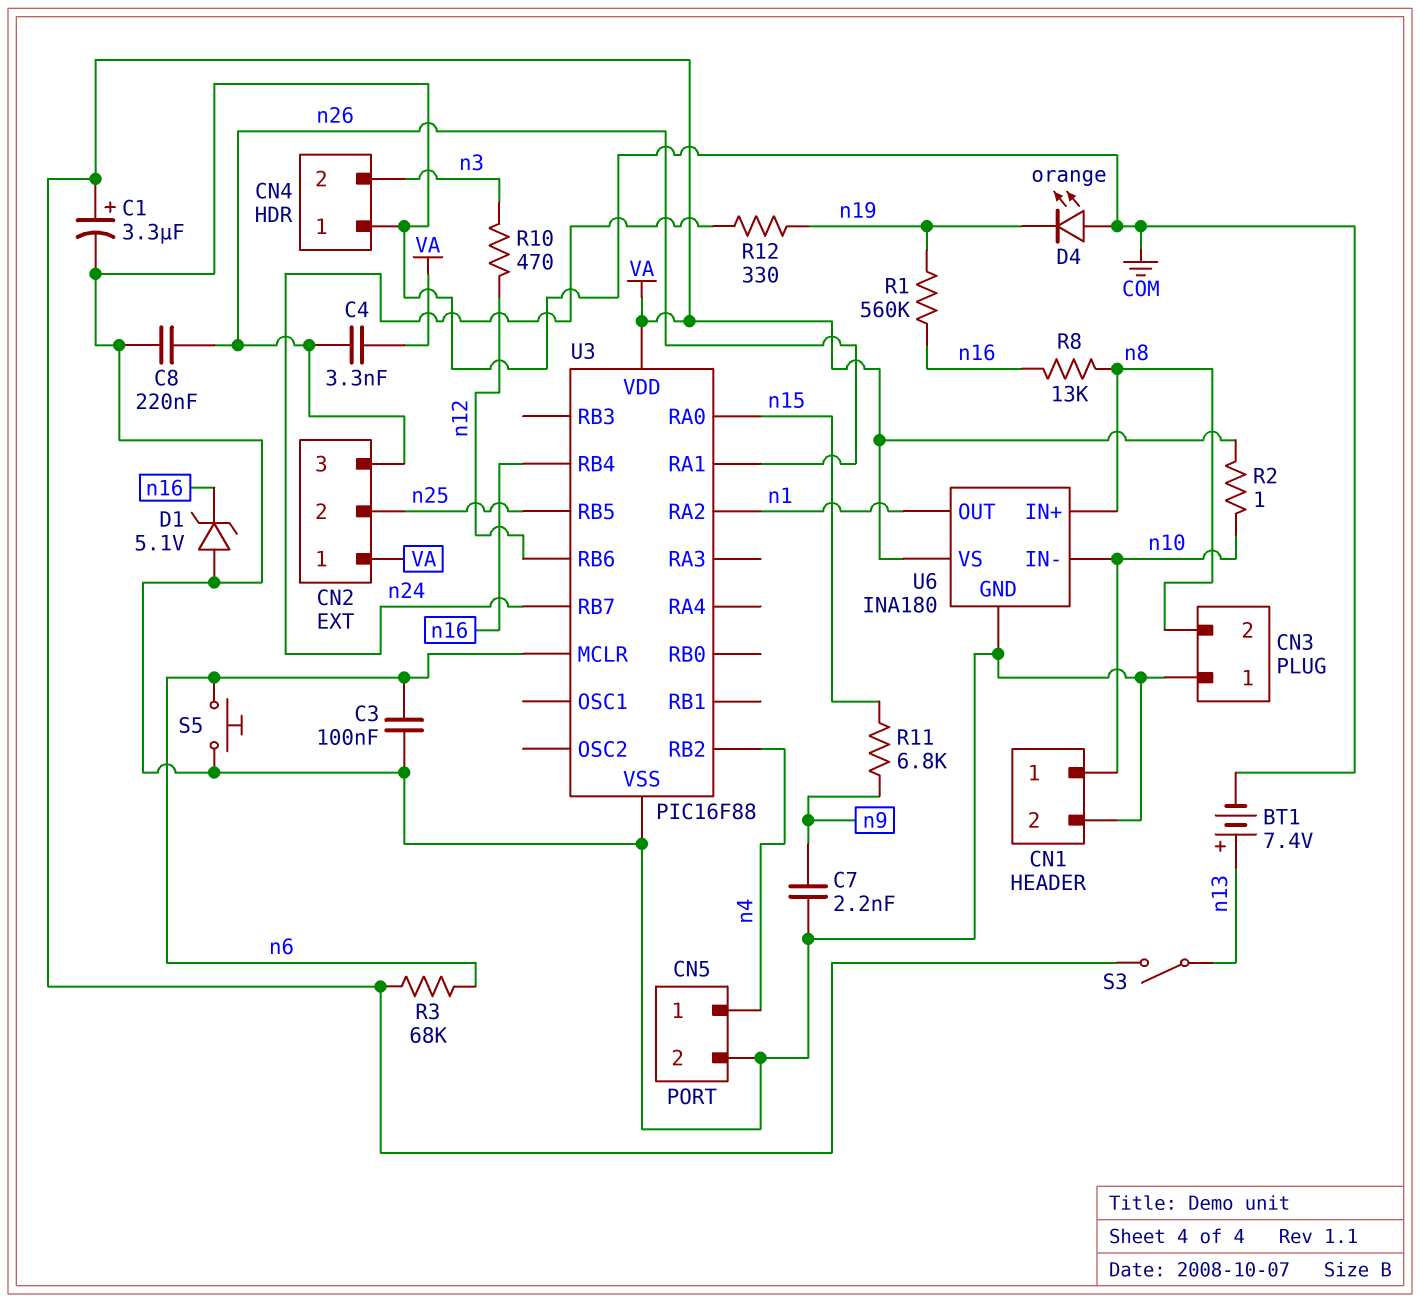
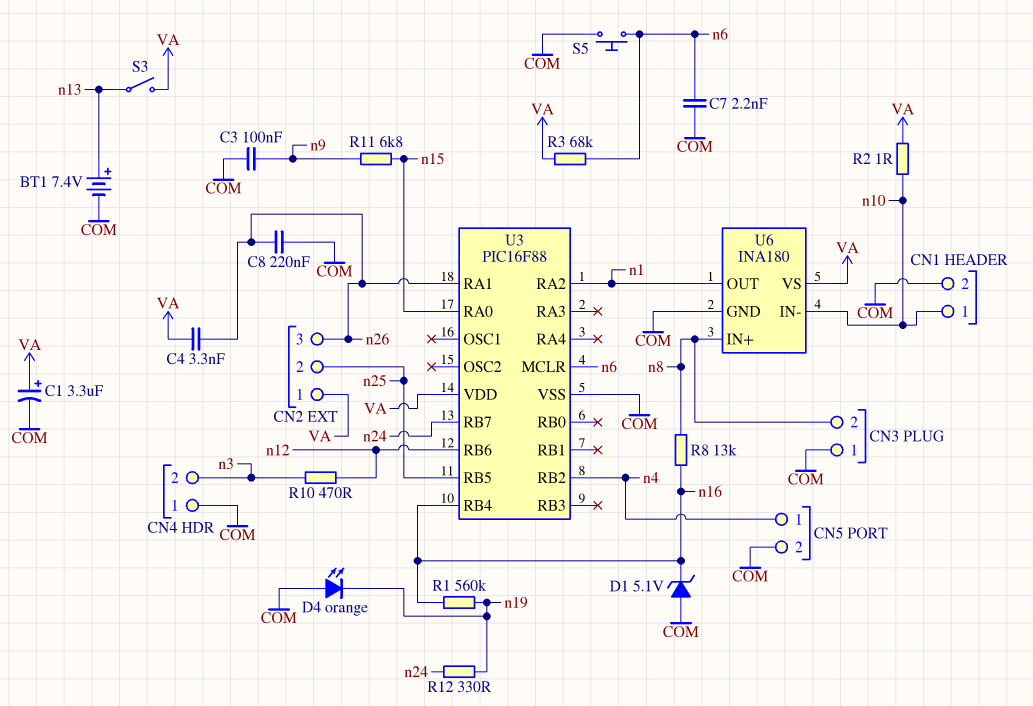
C3: 100nF (COM, n6) -> 100nF (COM, n9)
C7: 2.2nF (COM, n9) -> 2.2nF (COM, n6)

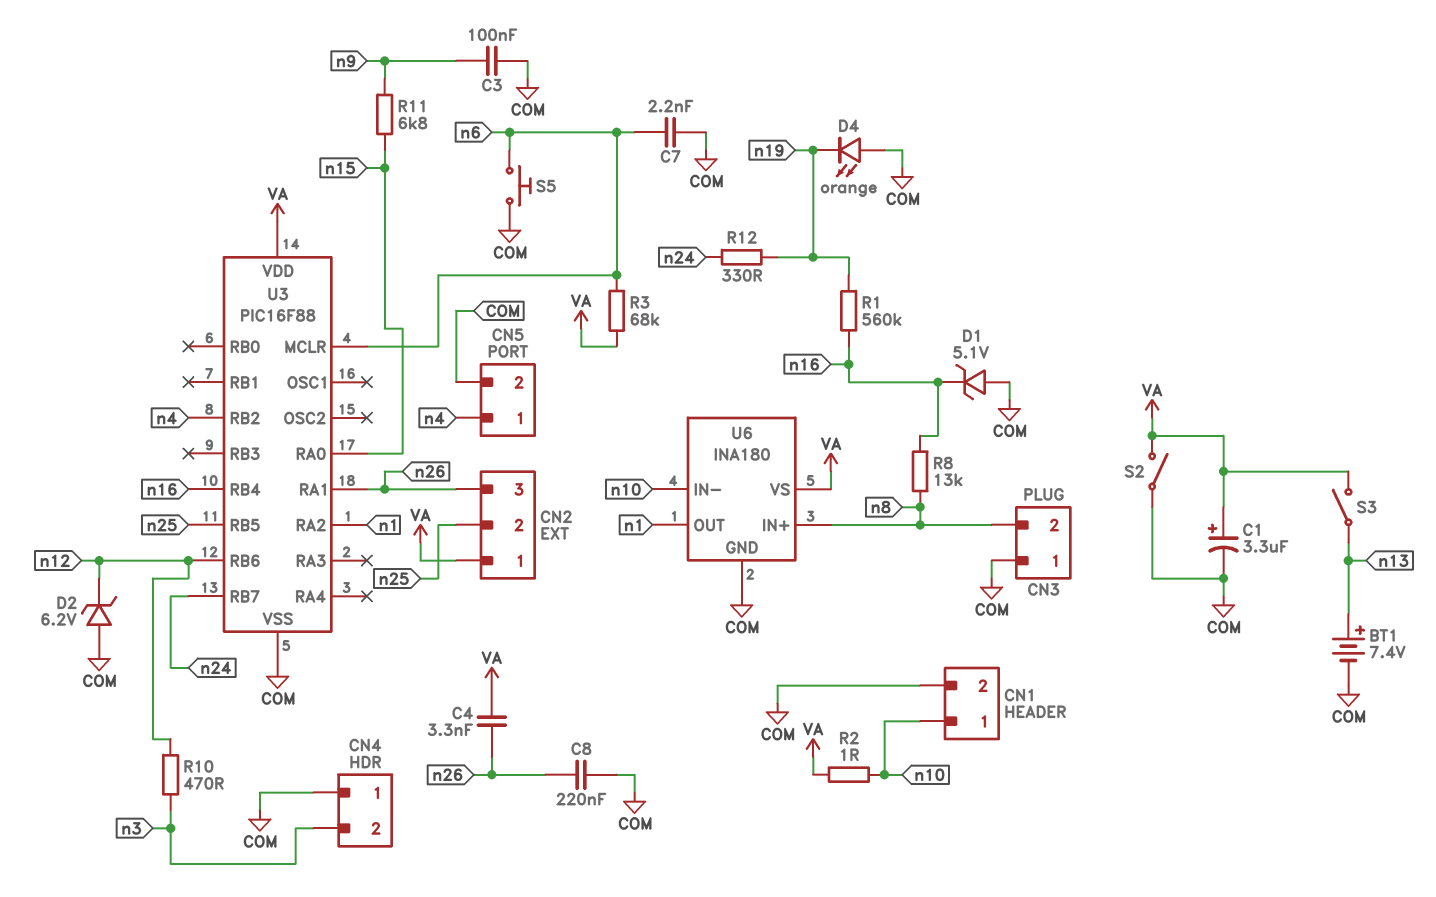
D2: none -> zener 6.2V (A COM, K n12)
S2: none -> switch (COM, VA)

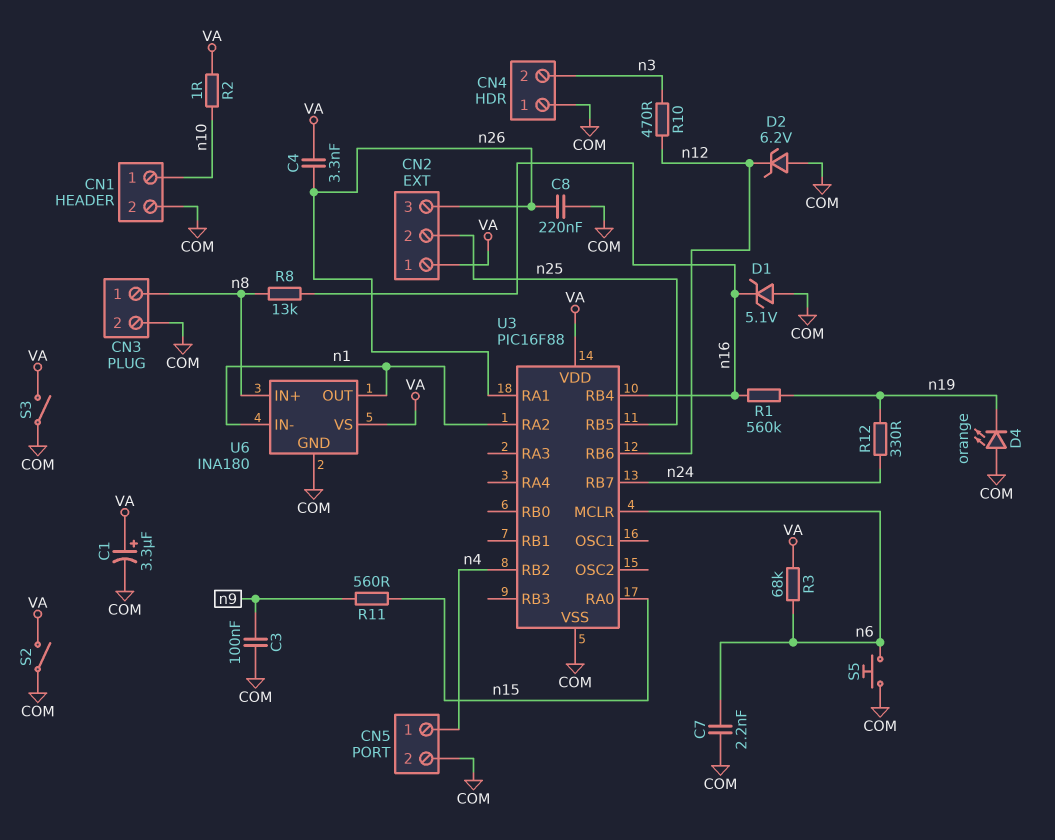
BT1: 7.4V (plus n13, minus COM) -> none
CN3 pin 1: COM -> n8
CN3 pin 2: n8 -> COM
R11: 6.8k (n9, n15) -> 560 (n9, n15)
S3: switch (VA, n13) -> switch (COM, VA)
U6 pin IN-: n10 -> n1

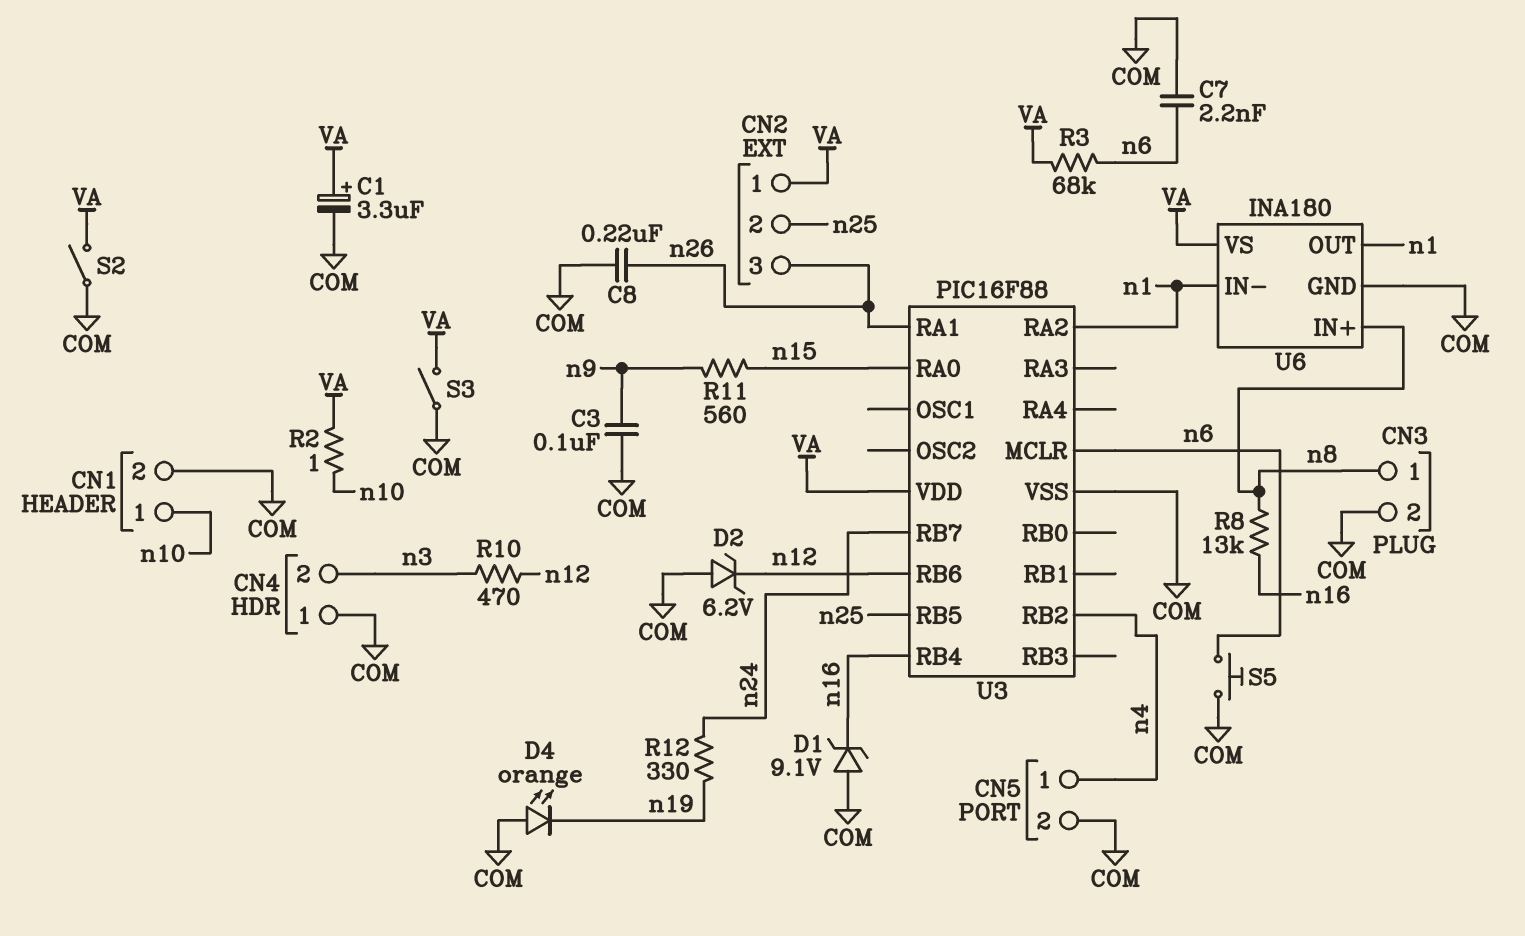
C4: 3.3nF (VA, n26) -> none
D1: zener 5.1V (A COM, K n16) -> zener 9.1V (A COM, K n16)
R1: 560k (n16, n19) -> none

